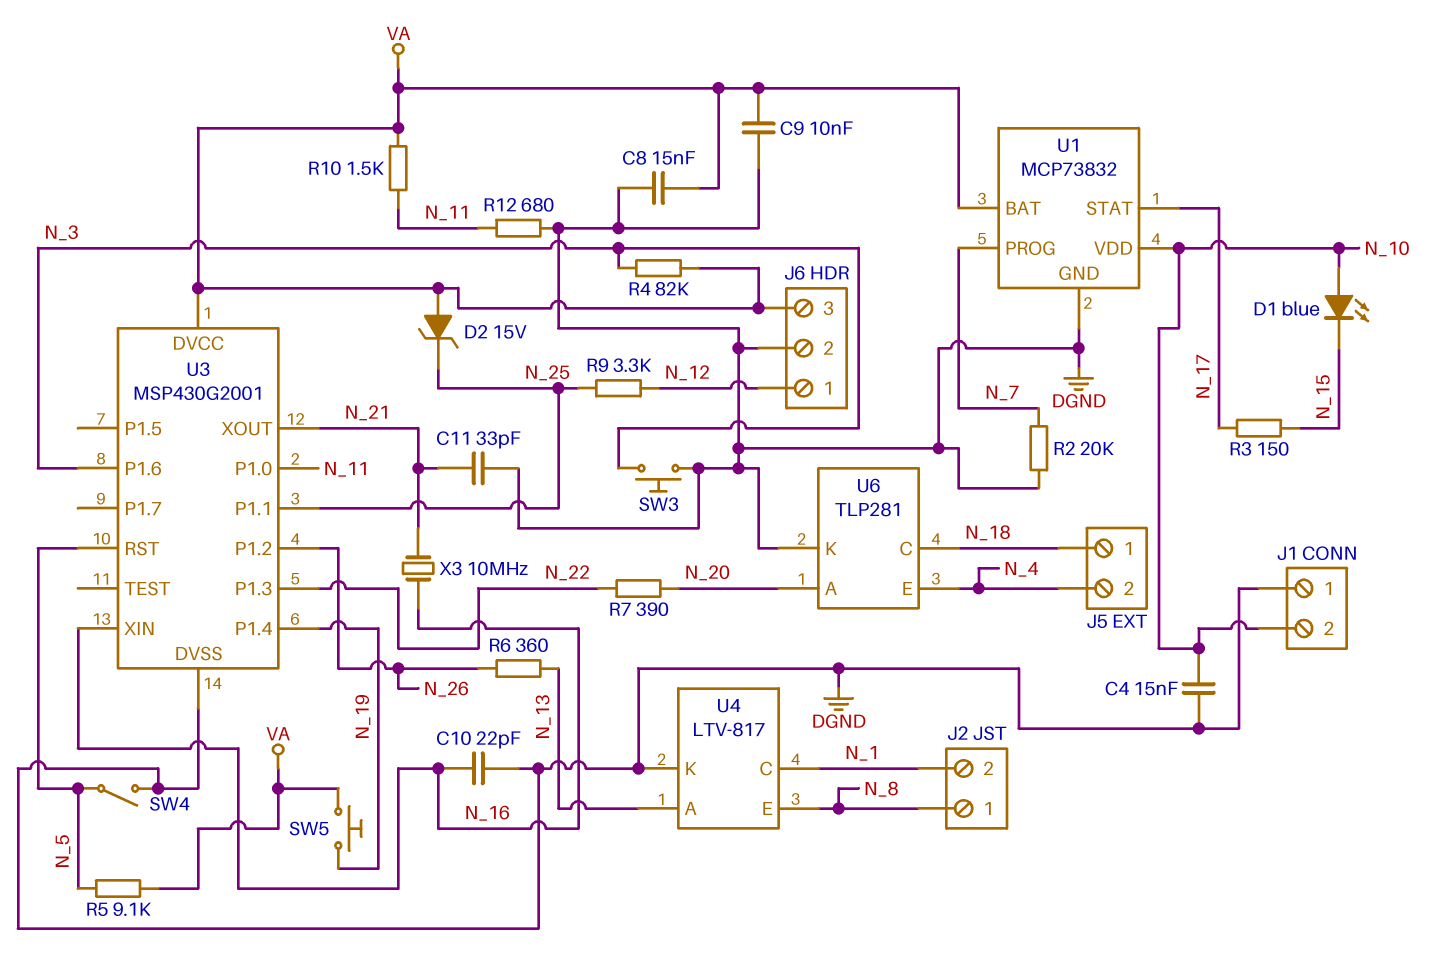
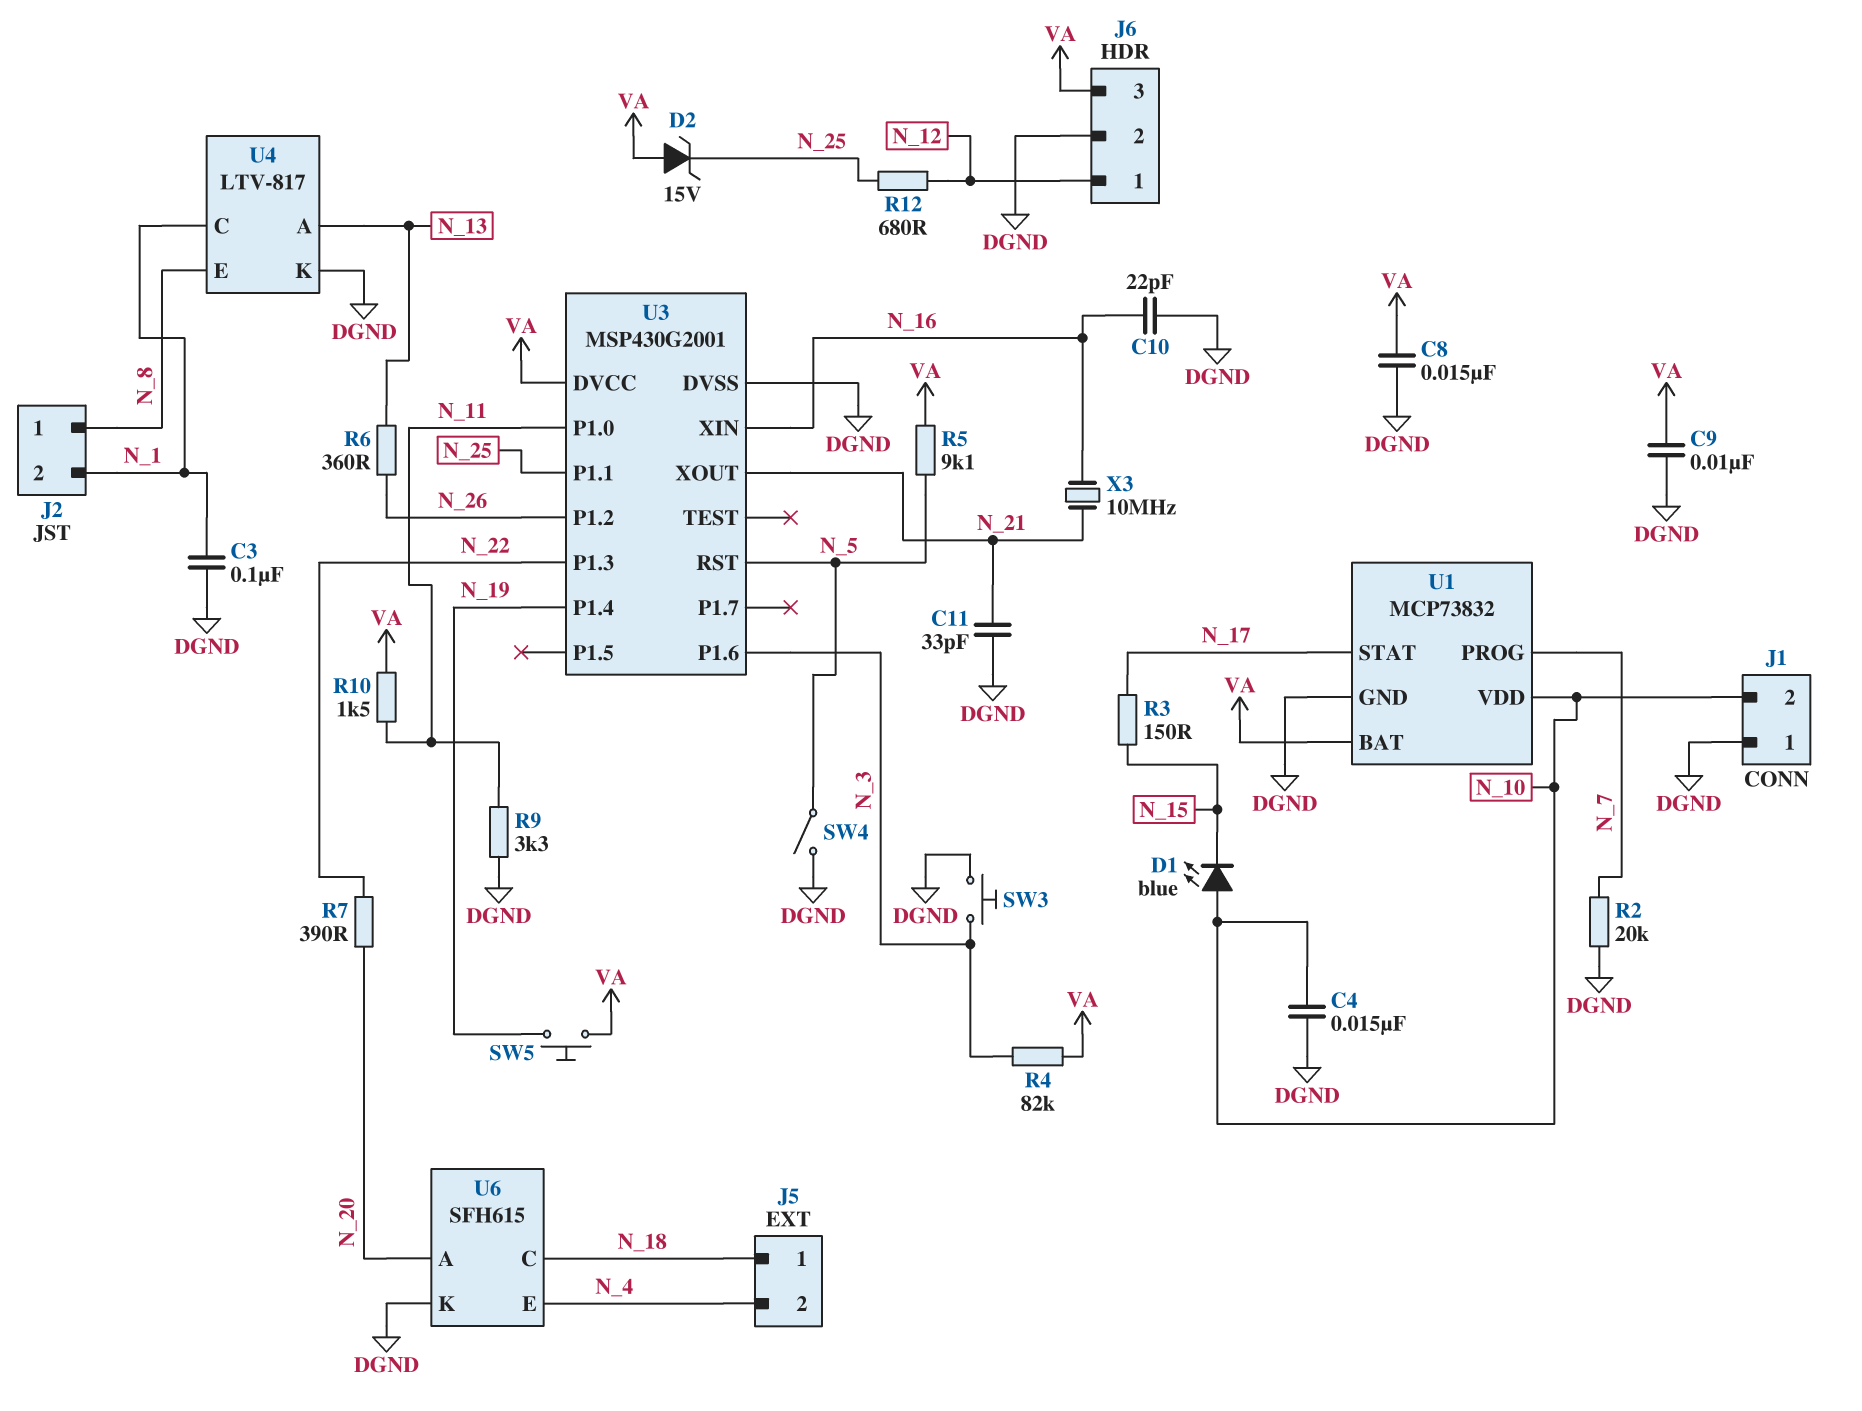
C3: none -> 100nF (DGND, N_1)
R9: 3.3k (N_12, N_25) -> 3.3k (DGND, N_11)
R12: 680 (DGND, N_11) -> 680 (N_12, N_25)
U6: TLP281 -> SFH615

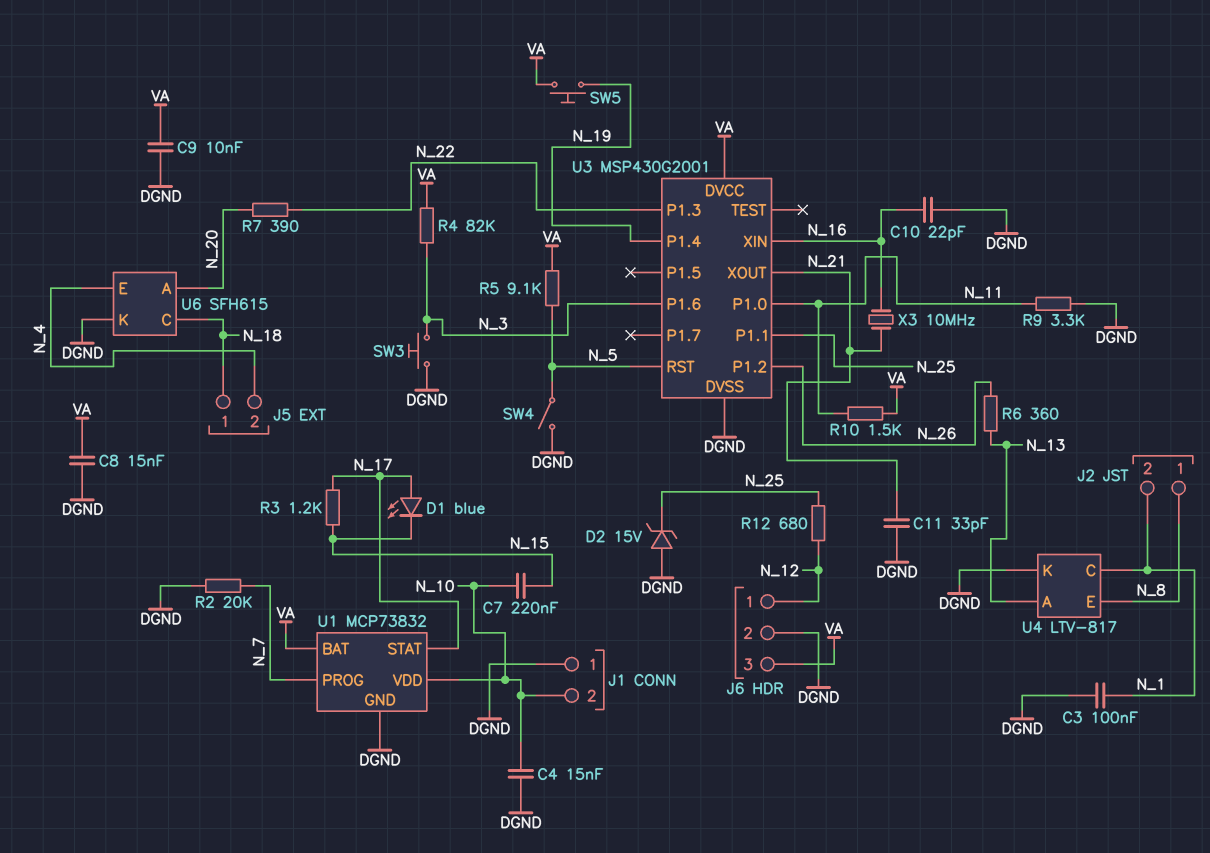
C7: none -> 220nF (N_10, N_15)
D1: LED blue (A N_10, K N_15) -> LED blue (A N_17, K N_15)
D2: zener 15V (A VA, K N_25) -> zener 15V (A DGND, K N_25)
R3: 150 (N_15, N_17) -> 1.2k (N_15, N_17)

